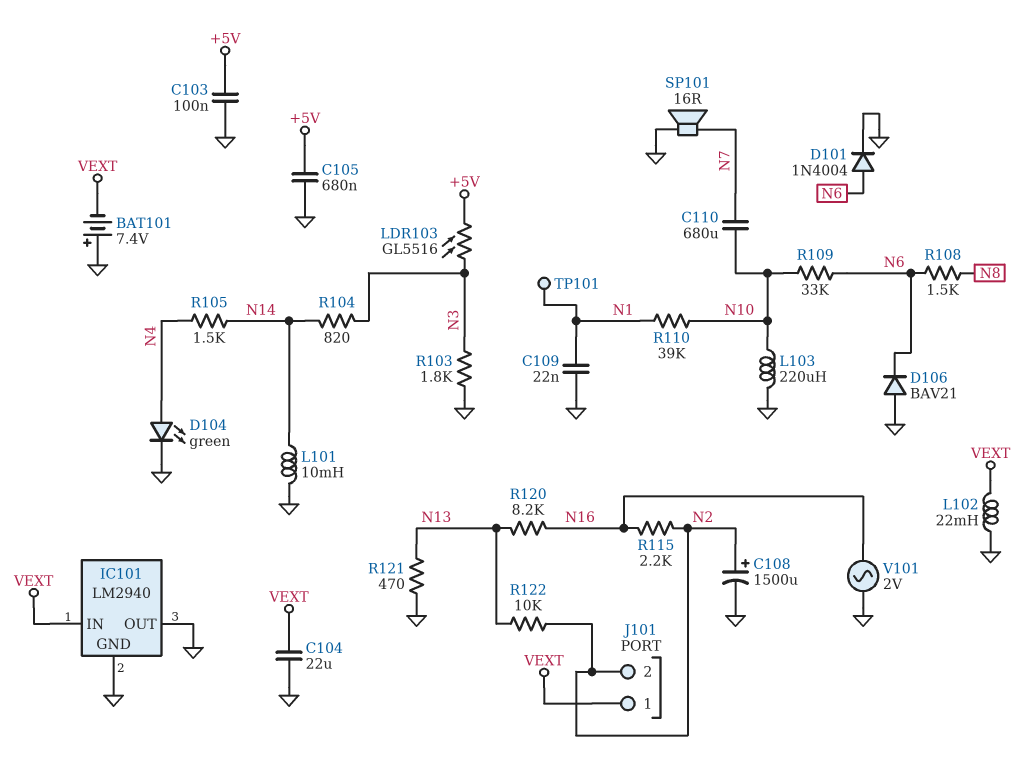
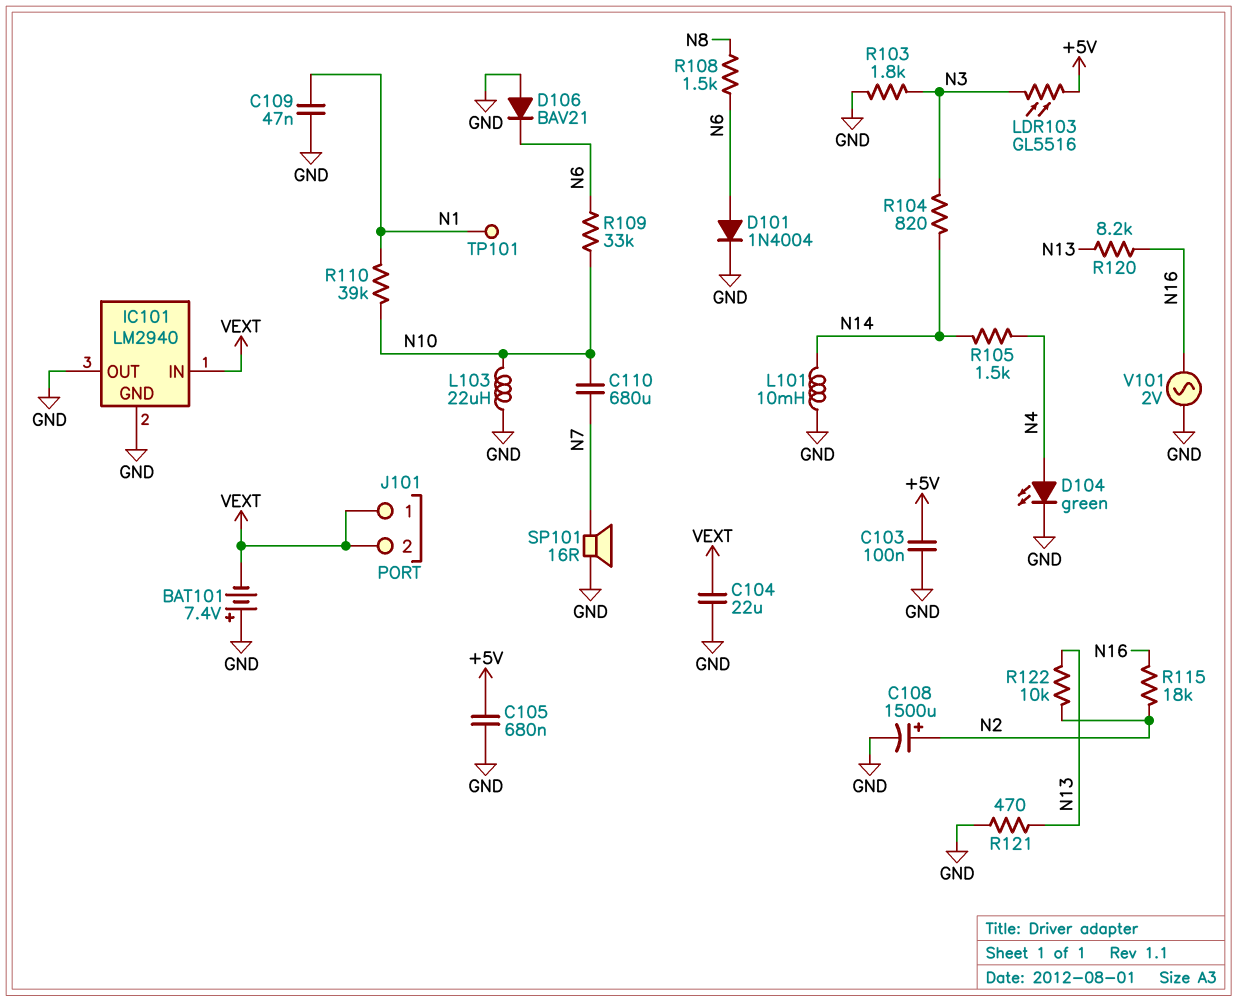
C109: 22nF (GND, N1) -> 47nF (GND, N1)
J101 pin 2: N2 -> VEXT
L102: 22mH (GND, VEXT) -> none
L103: 220uH (GND, N10) -> 22uH (GND, N10)
R115: 2.2k (N2, N16) -> 18k (N2, N16)

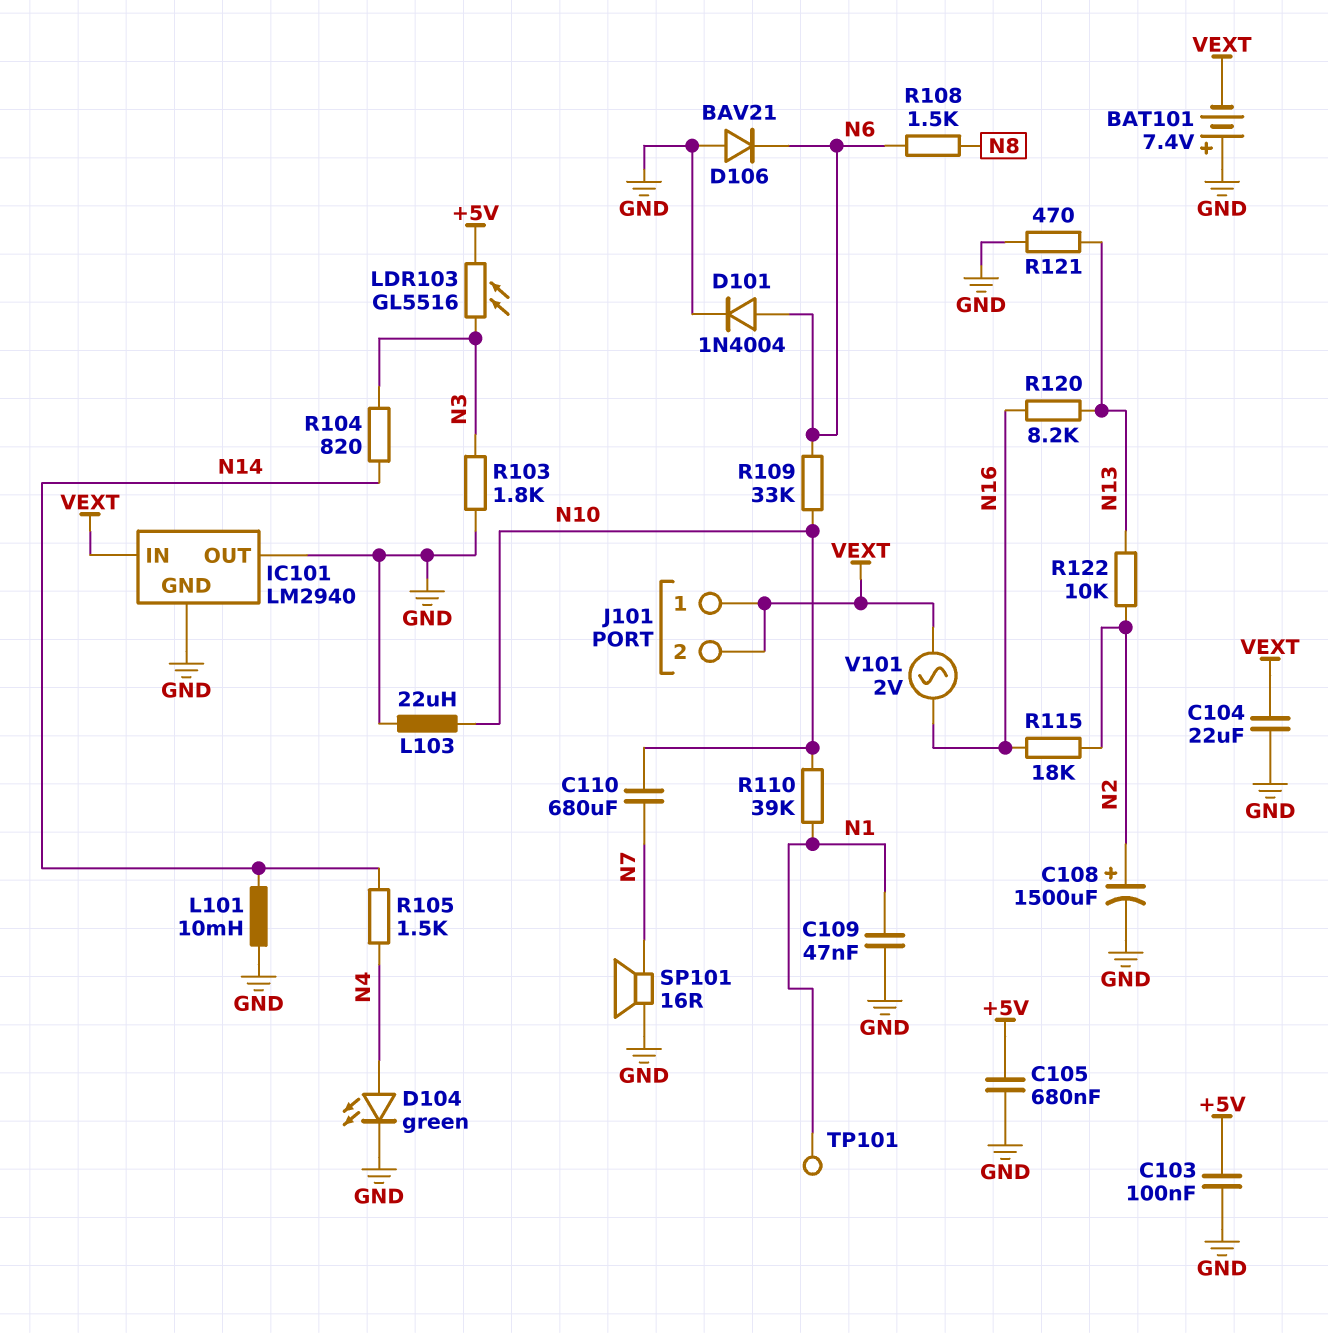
V101: AC 2V (GND, N16) -> AC 2V (N16, VEXT)

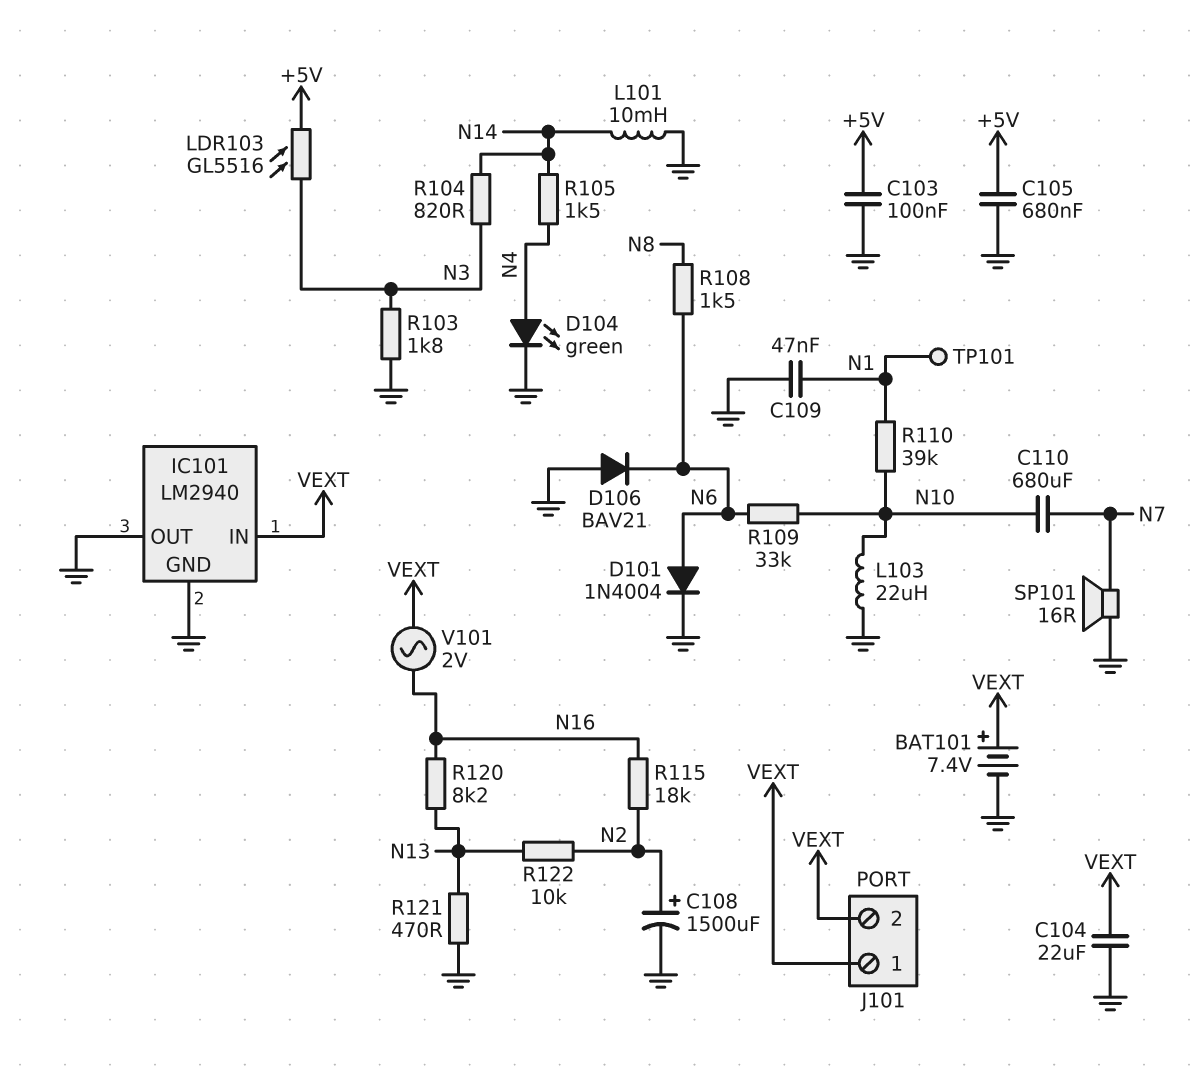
BAT101: 7.4V (plus GND, minus VEXT) -> 7.4V (plus VEXT, minus GND)

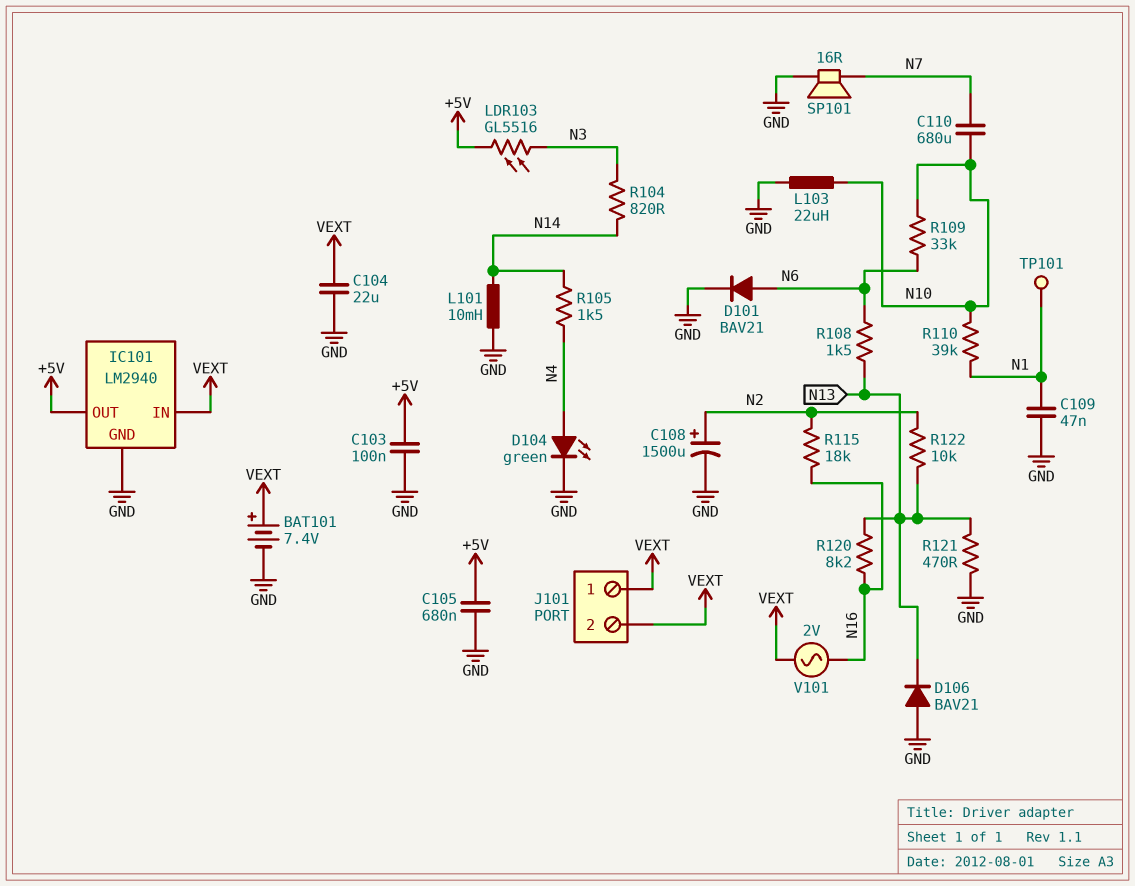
D101: diode 1N4004 (A N6, K GND) -> diode BAV21 (A N6, K GND)
D106: diode BAV21 (A GND, K N6) -> diode BAV21 (A GND, K N13)
IC101 pin OUT: GND -> +5V
R103: 1.8k (GND, N3) -> none
R108: 1.5k (N6, N8) -> 1.5k (N6, N13)

